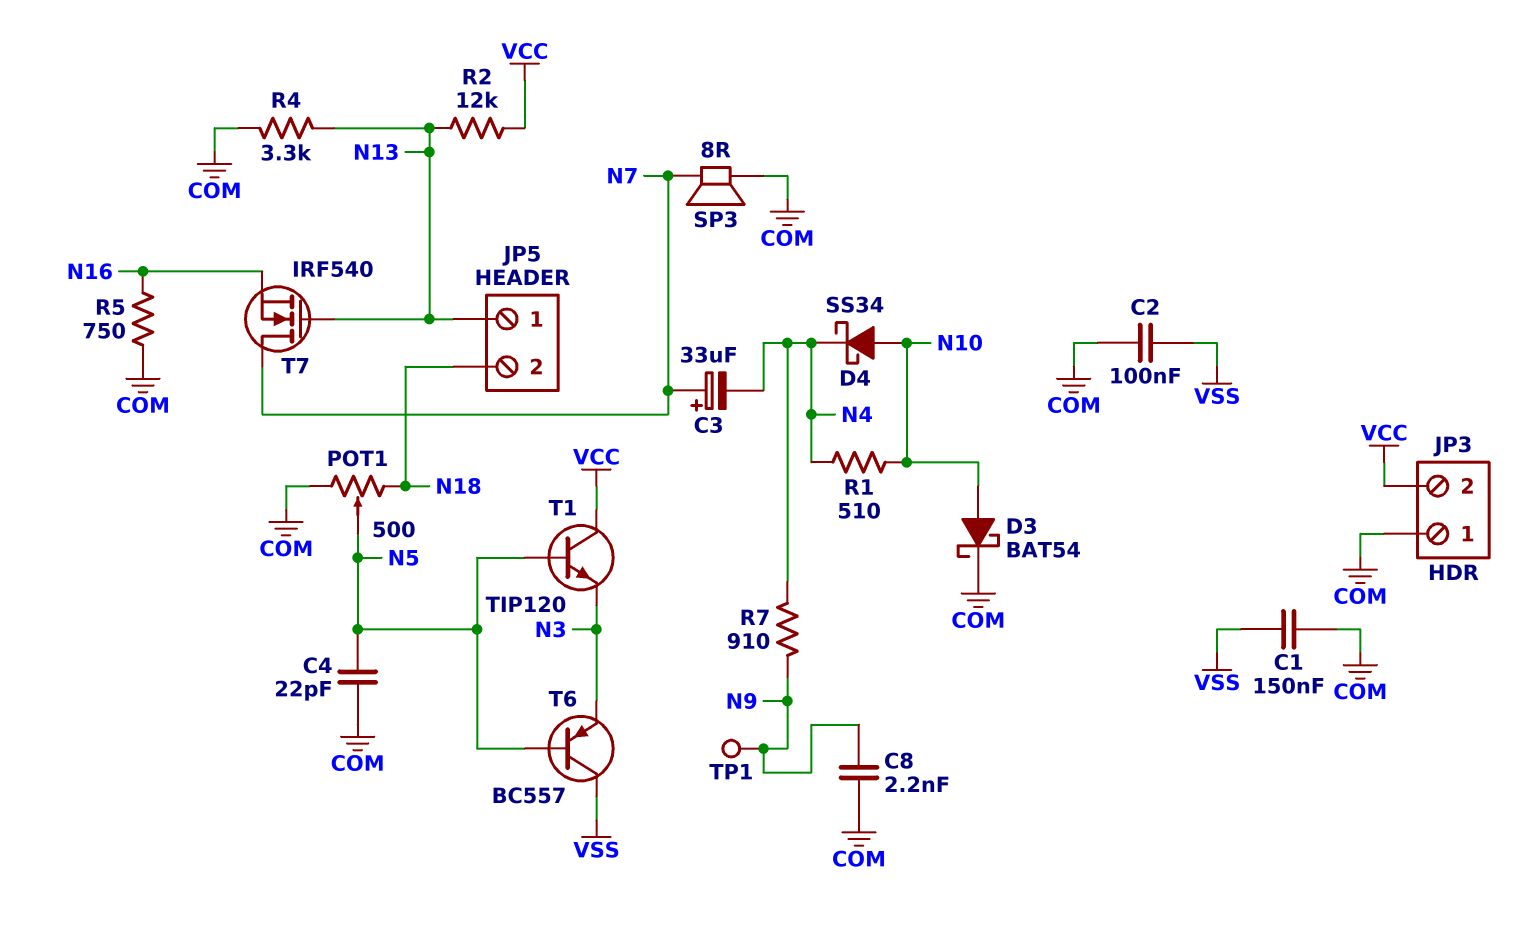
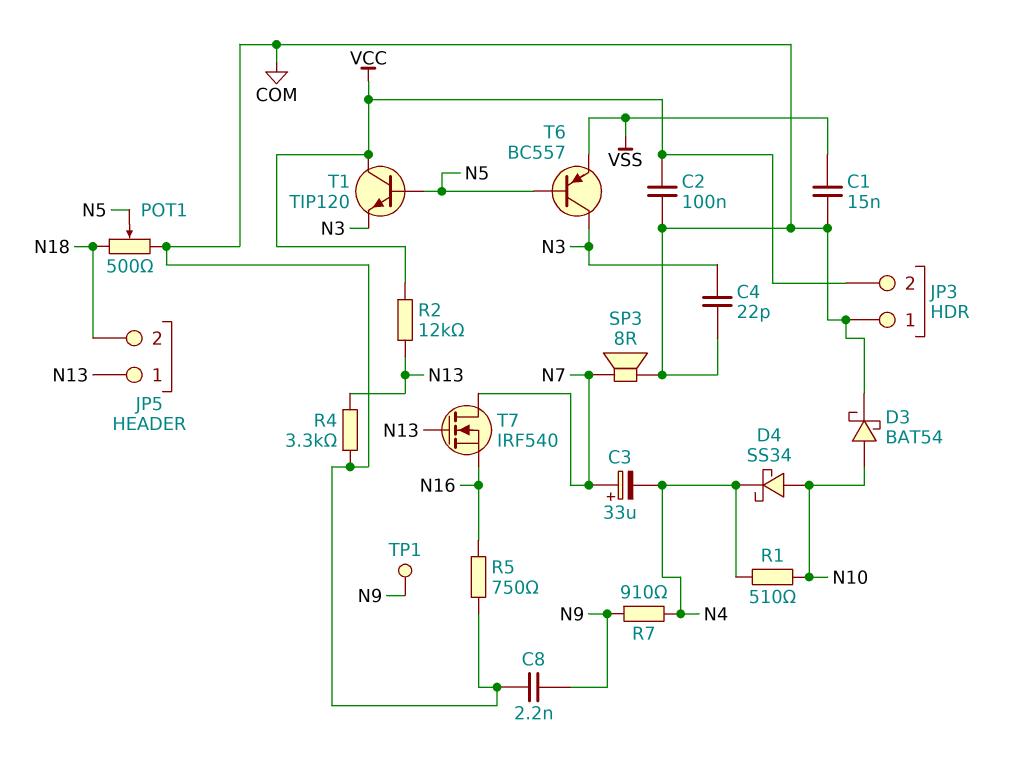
C1: 150nF (COM, VSS) -> 15nF (COM, VSS)
C2: 100nF (COM, VSS) -> 100nF (COM, VCC)
C4: 22pF (COM, N5) -> 22pF (COM, N3)
T6: PNP BC557 (B N5, C VSS, E N3) -> PNP BC557 (B N5, C N3, E VSS)

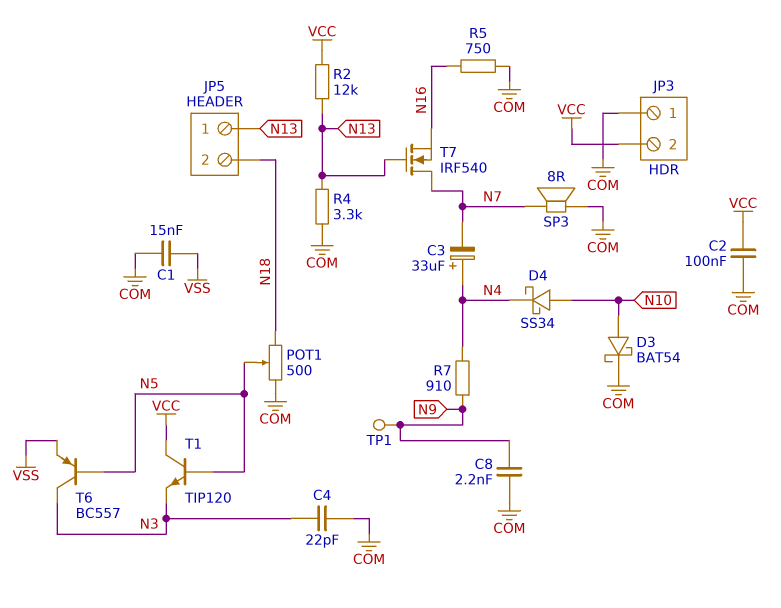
C3: 33uF (plus N7, minus N4) -> 33uF (plus N4, minus N7)
R1: 510 (N4, N10) -> none

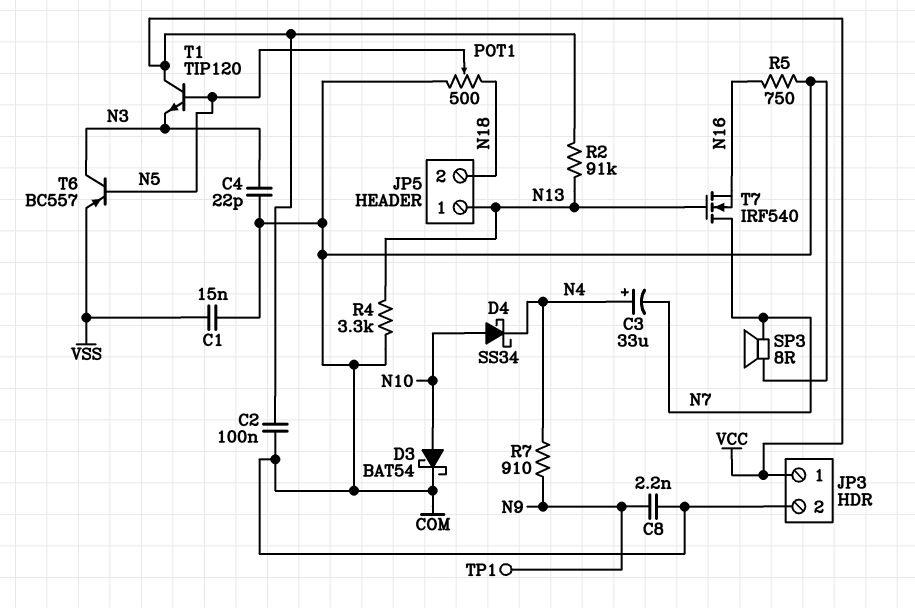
JP3 pin 1: COM -> VCC
JP3 pin 2: VCC -> COM
R2: 12k (N13, VCC) -> 91k (N13, VCC)

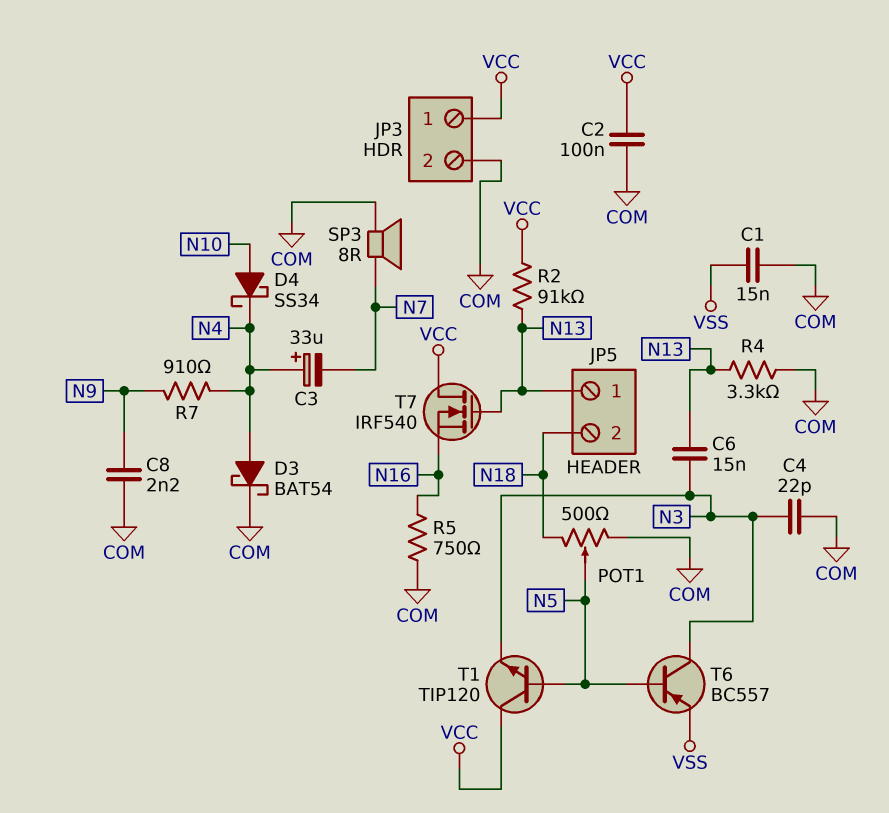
C6: none -> 15nF (N3, N13)
D3: schottky BAT54 (A N10, K COM) -> schottky BAT54 (A N4, K COM)
T7: NMOS IRF540 (G N13, D N7, S N16) -> NMOS IRF540 (G N13, D VCC, S N16)
TP1: test point (N9) -> none

